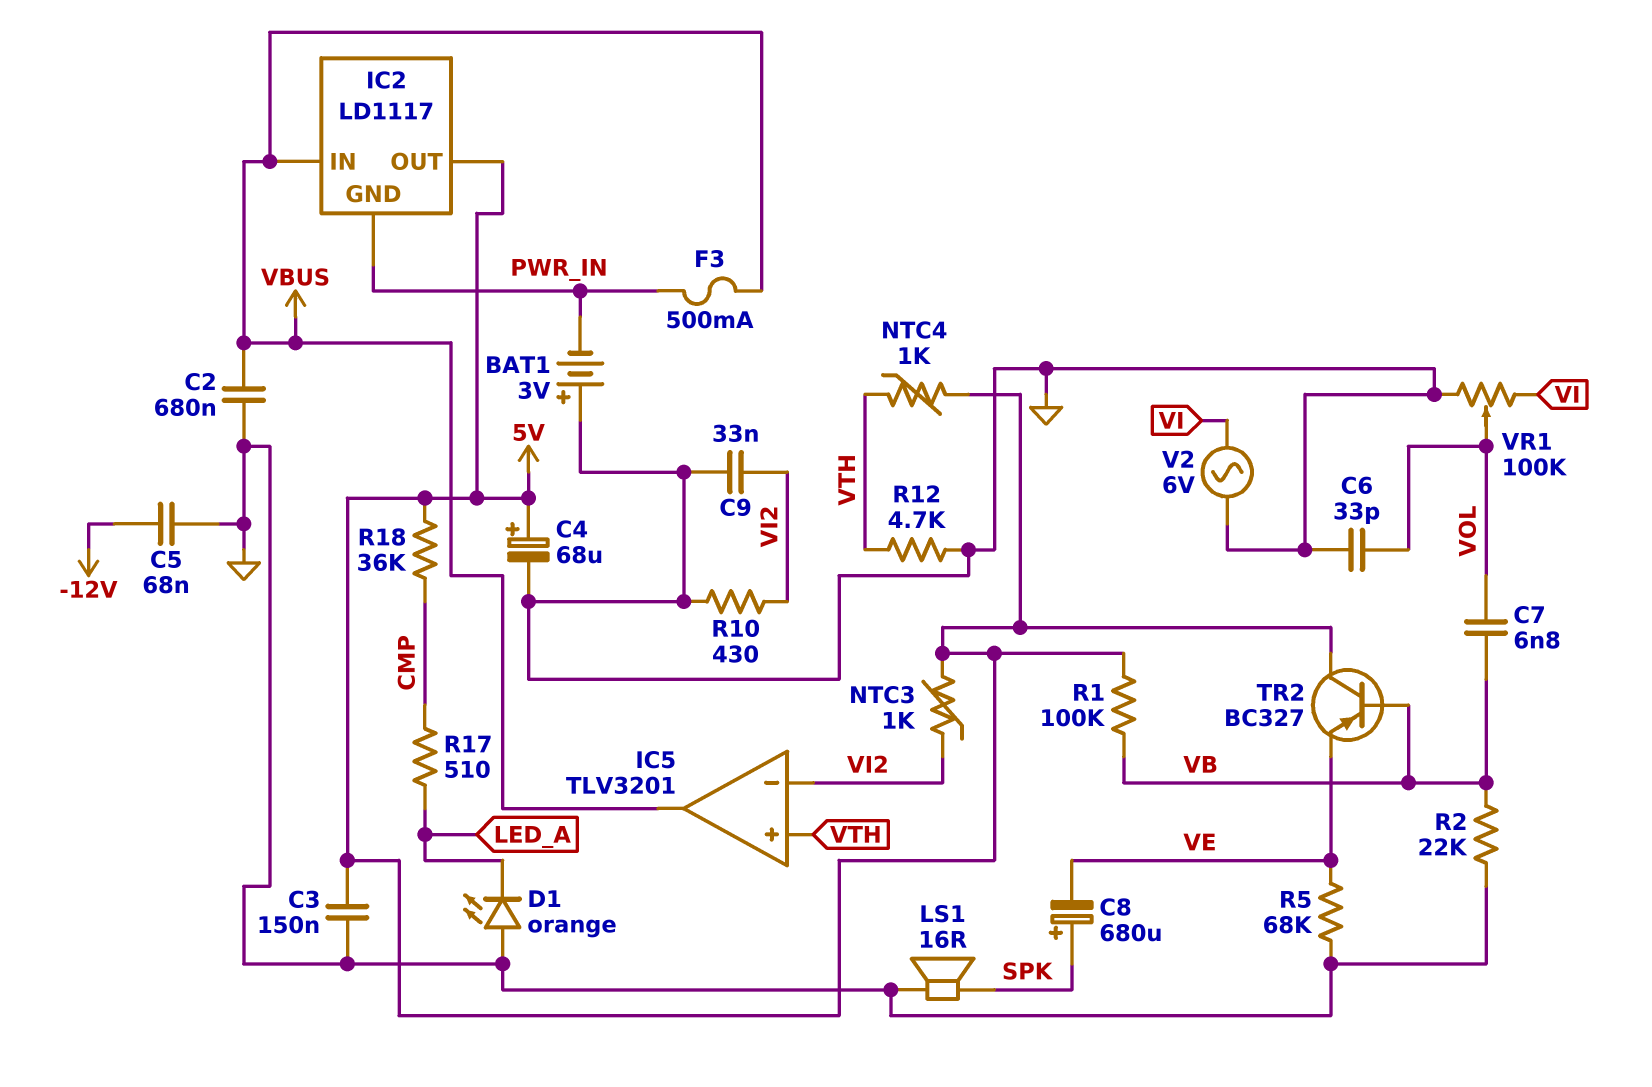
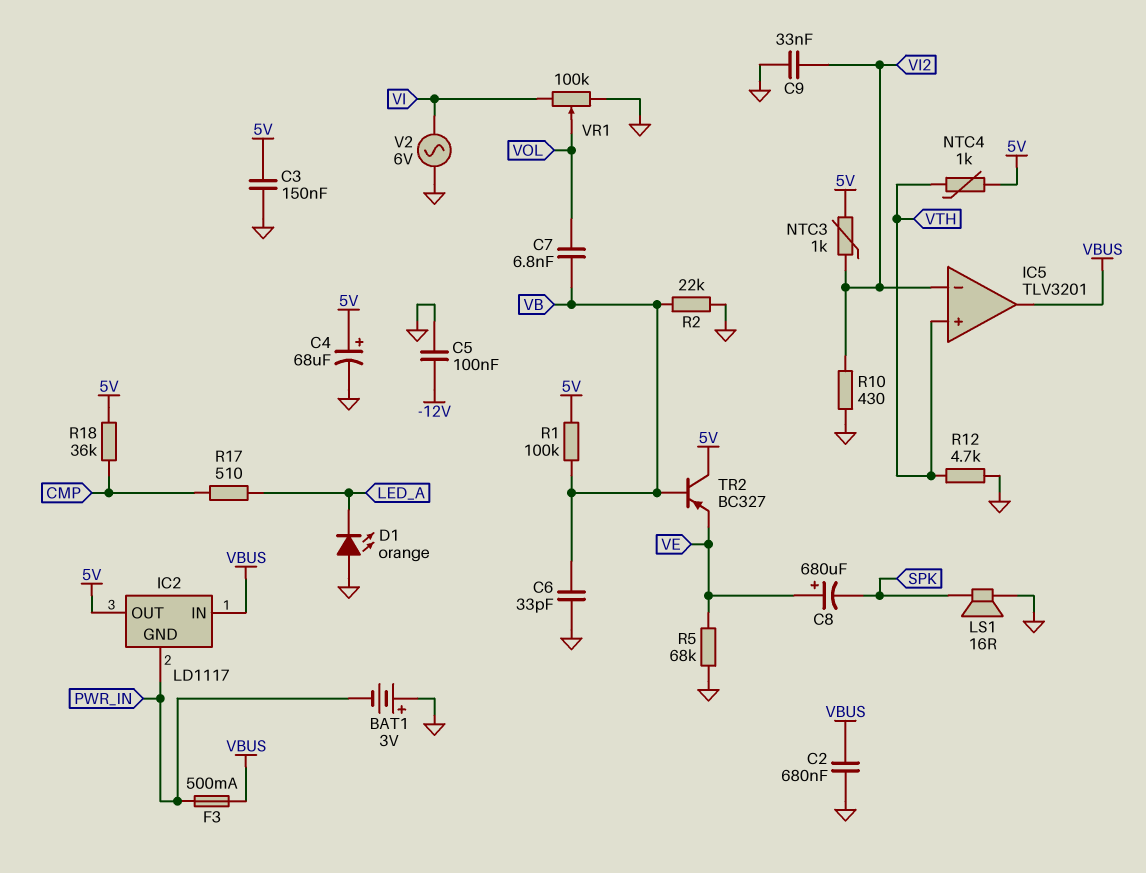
C5: 68nF (-12V, GND) -> 100nF (-12V, GND)
C6: 33pF (GND, VOL) -> 33pF (GND, VB)
C8: 680uF (plus SPK, minus VE) -> 680uF (plus VE, minus SPK)

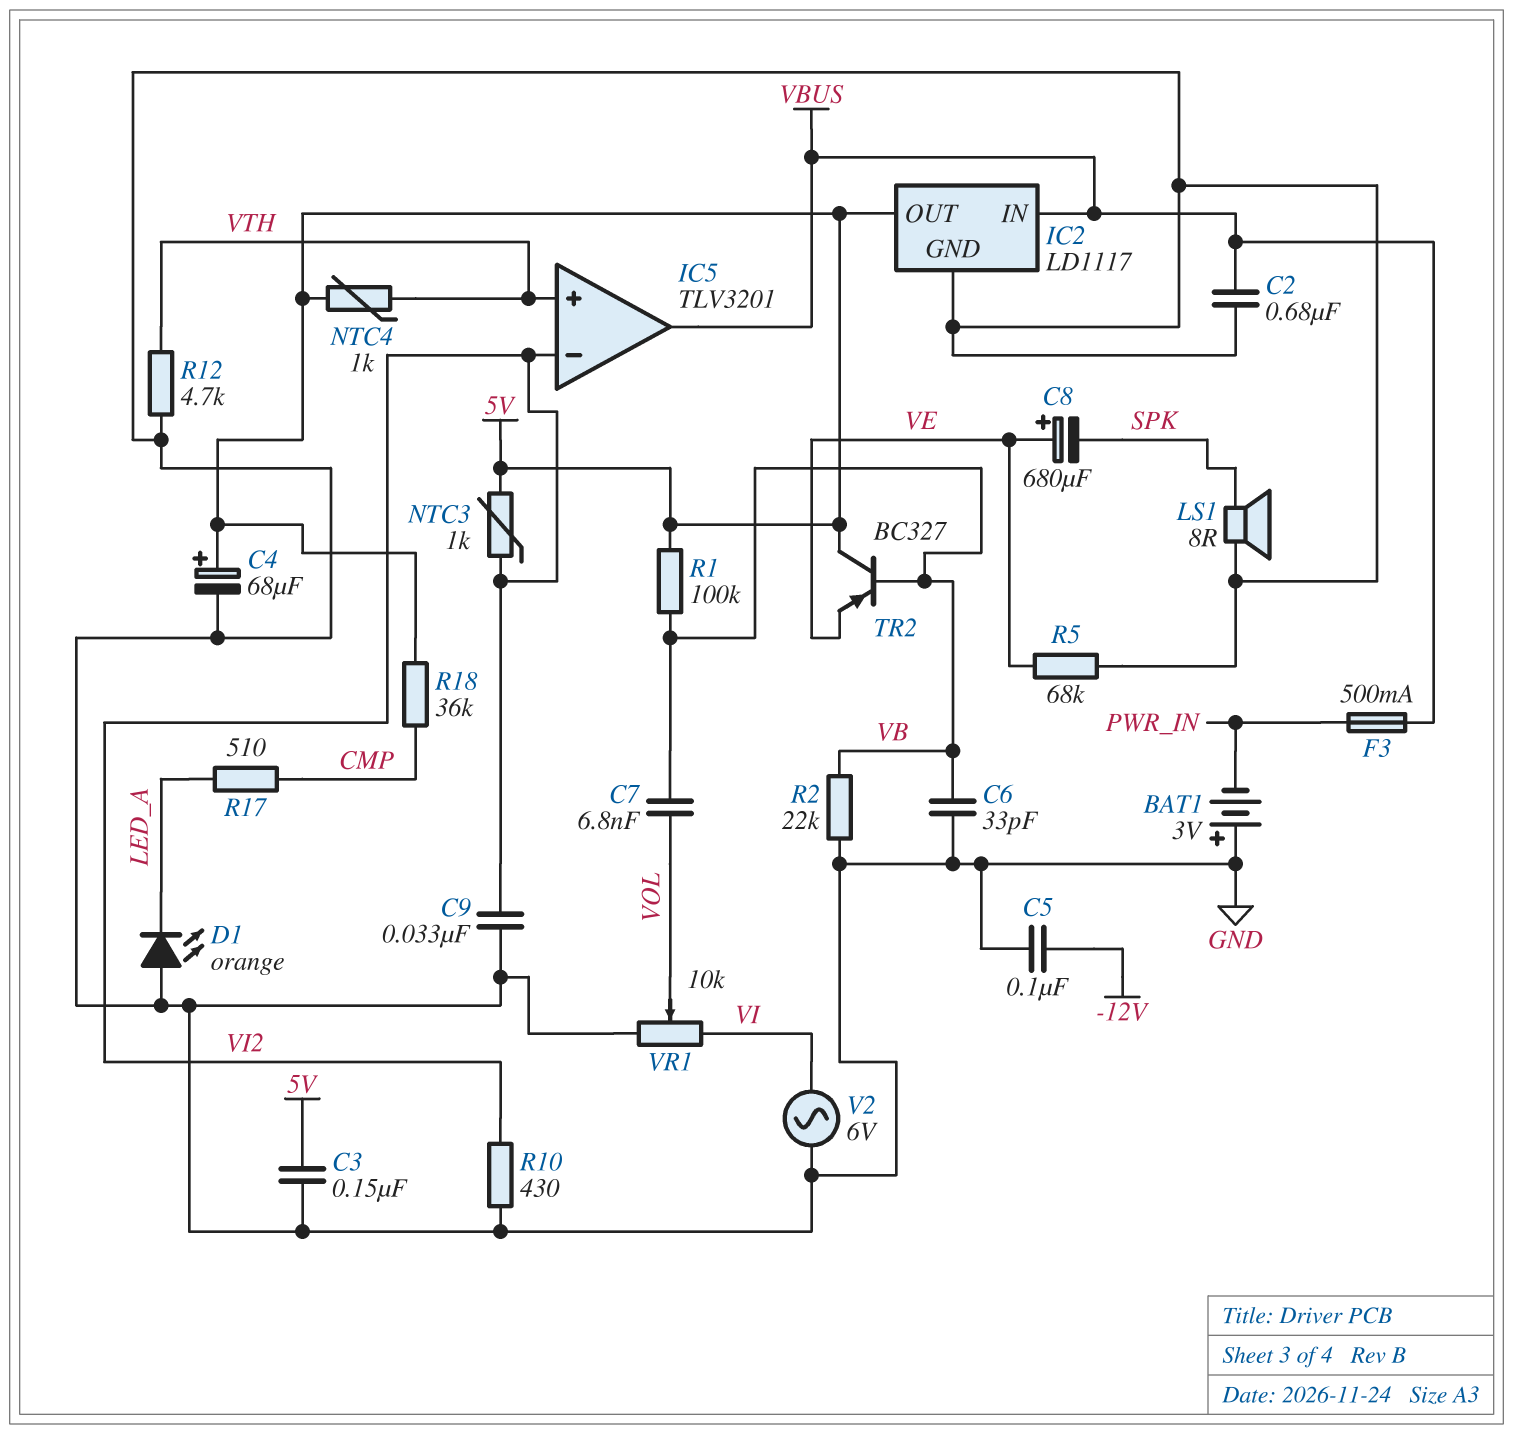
IC2 pin GND: PWR_IN -> GND
LS1: speaker 16R (GND, SPK) -> speaker 8R (GND, SPK)
VR1: 100k (GND, VI, wiper VOL) -> 10k (GND, VI, wiper VOL)

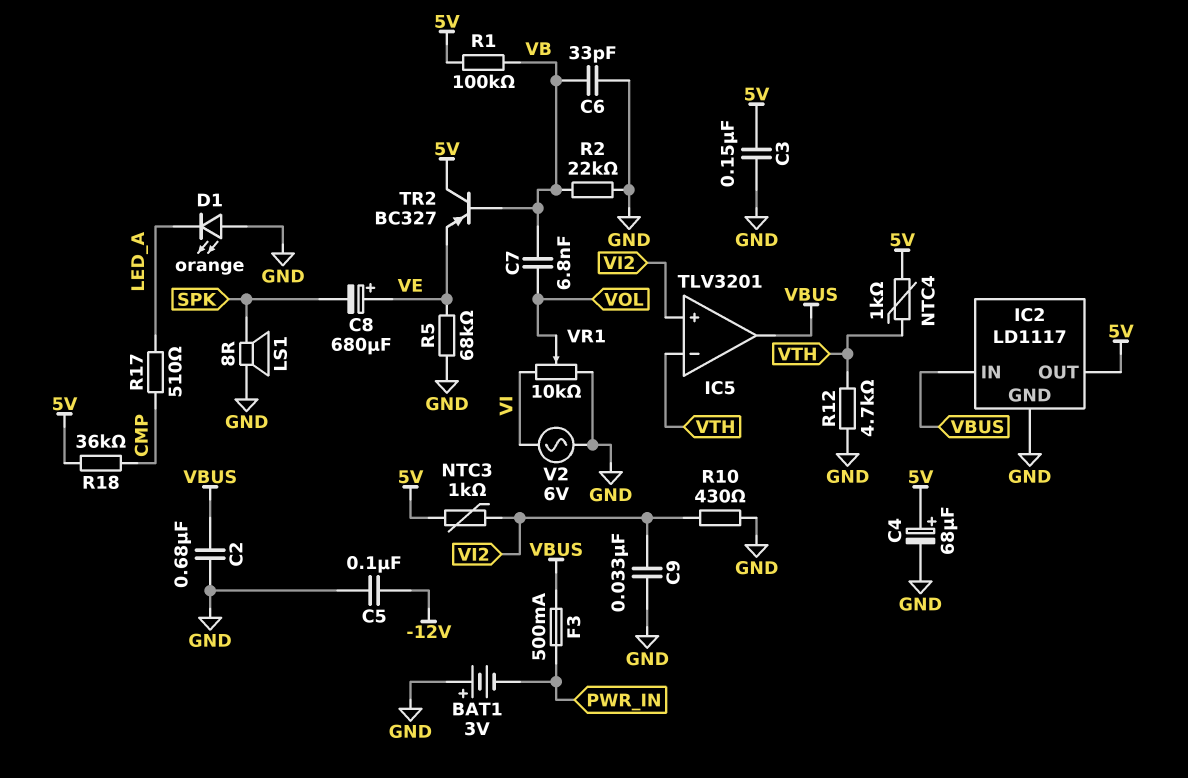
IC5 pin in+: VTH -> VI2
IC5 pin in-: VI2 -> VTH

